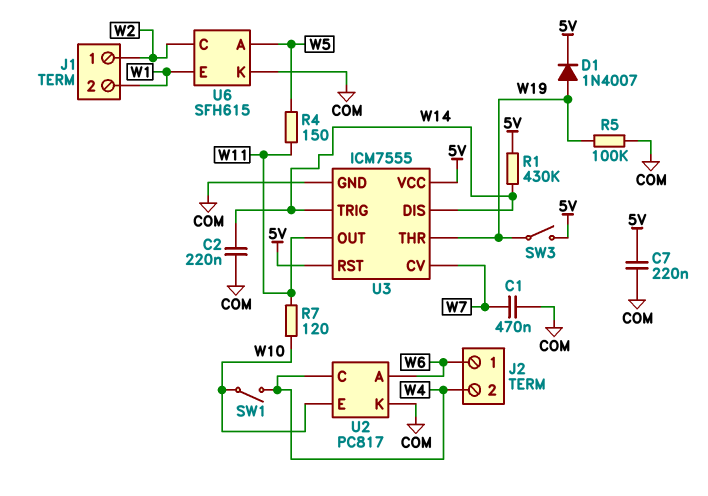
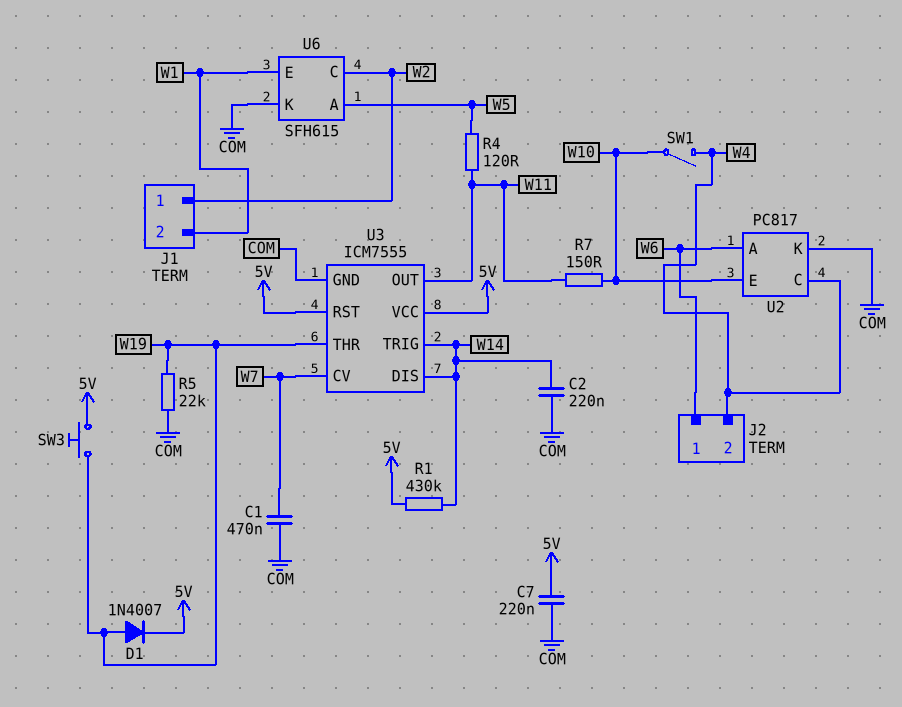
R4: 150 (W5, W11) -> 120 (W5, W11)
R5: 100k (COM, W19) -> 22k (COM, W19)
R7: 120 (W10, W11) -> 150 (W10, W11)
SW3: switch (5V, W19) -> button (5V, W19)

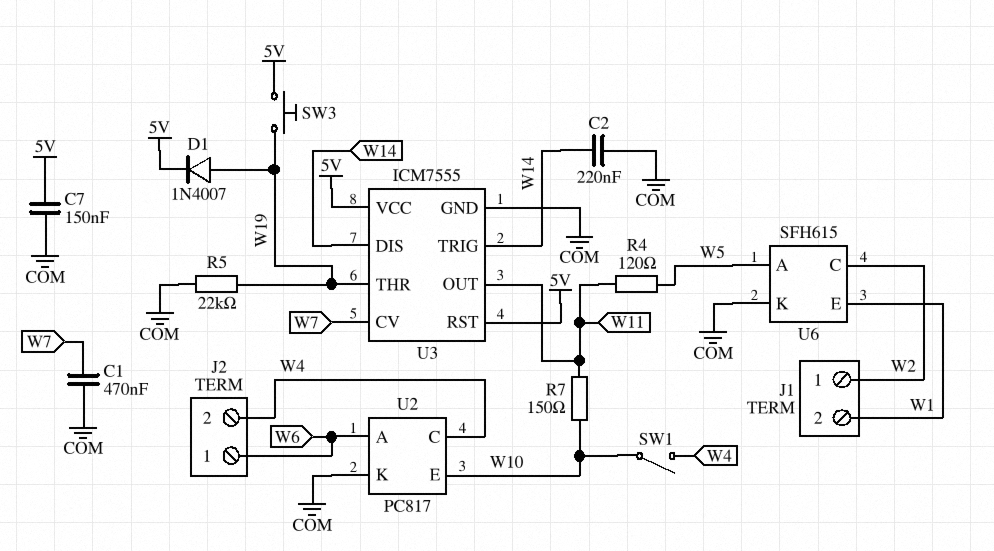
C7: 220nF (5V, COM) -> 150nF (5V, COM)
R1: 430k (5V, W14) -> none

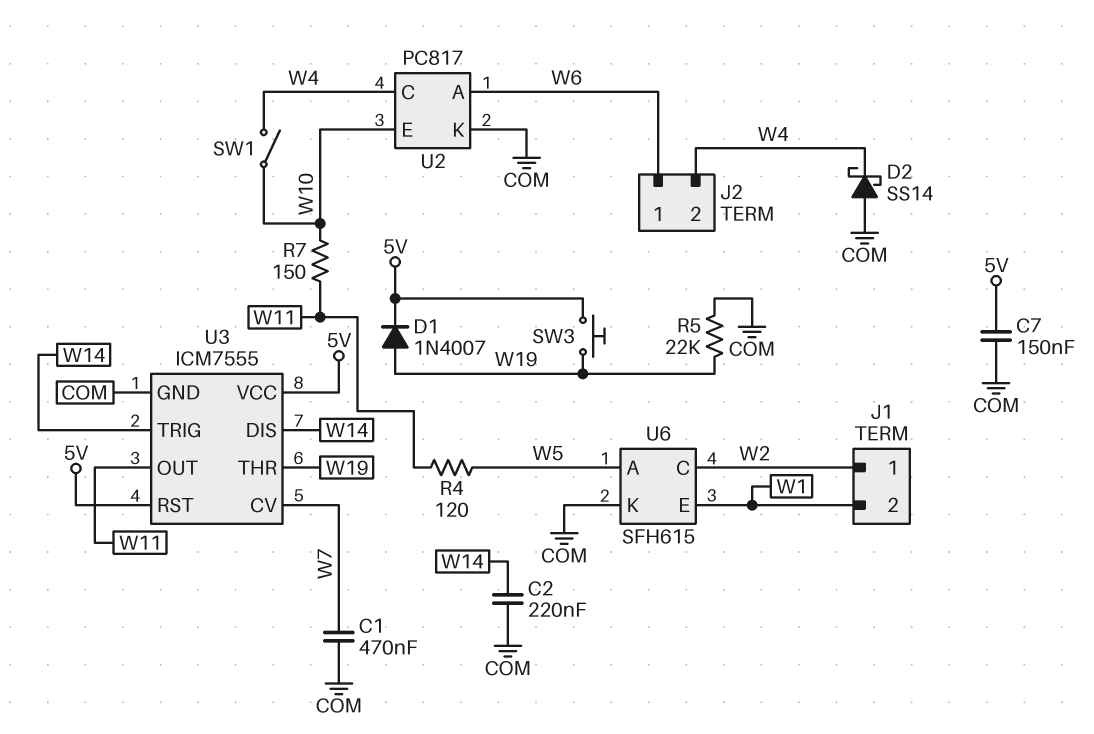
D2: none -> schottky SS14 (A COM, K W4)

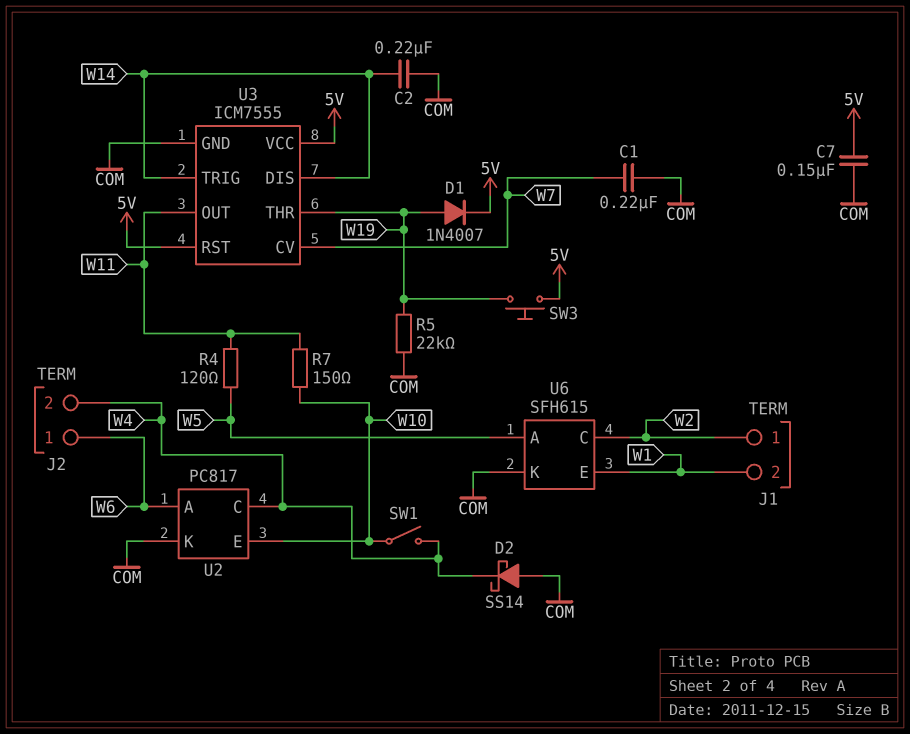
C1: 470nF (COM, W7) -> 220nF (COM, W7)

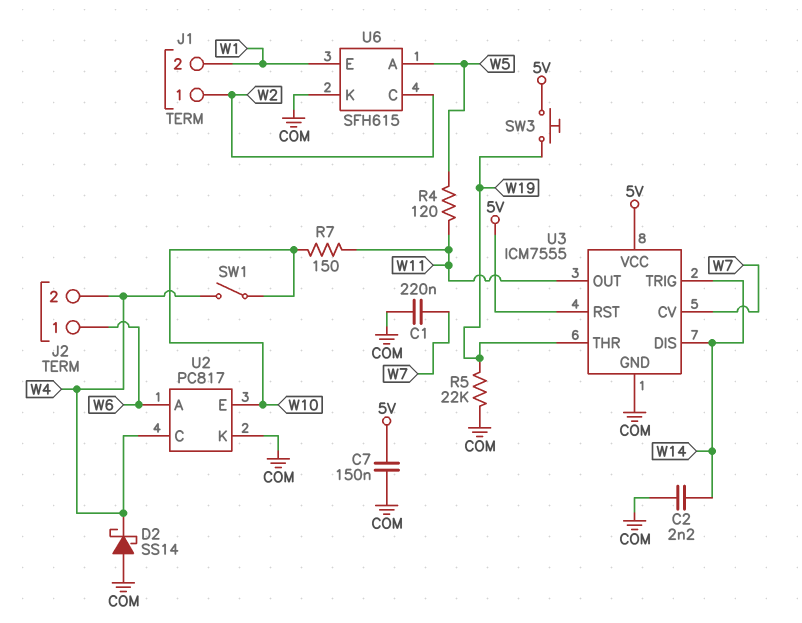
C2: 220nF (COM, W14) -> 2.2nF (COM, W14)
D1: diode 1N4007 (A W19, K 5V) -> none

